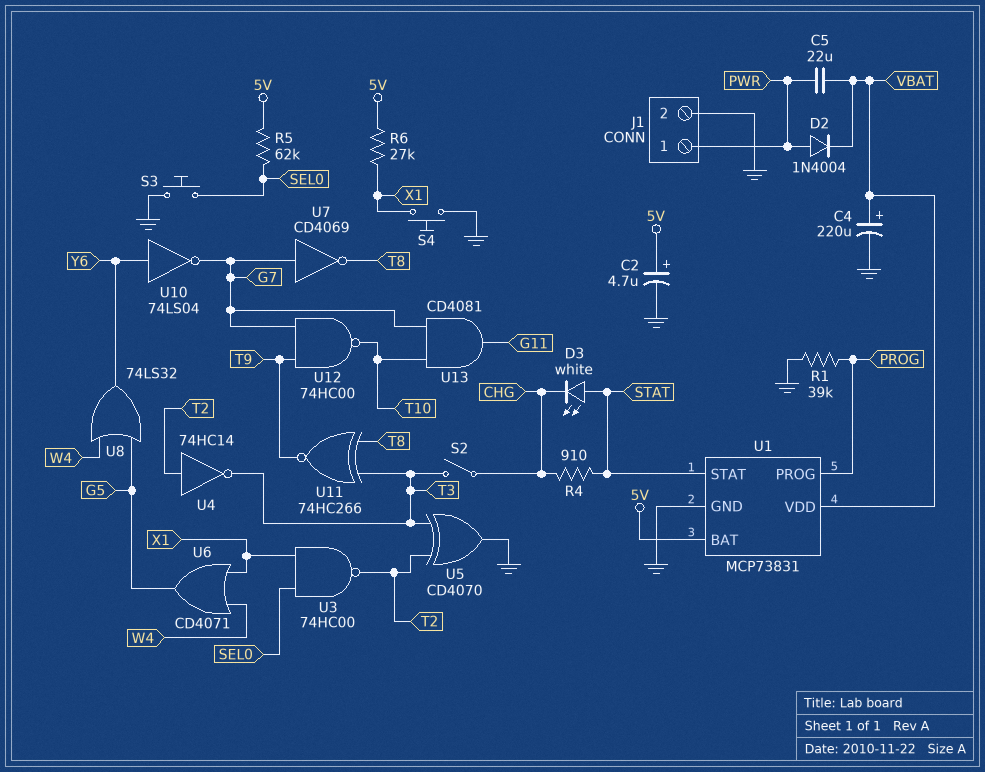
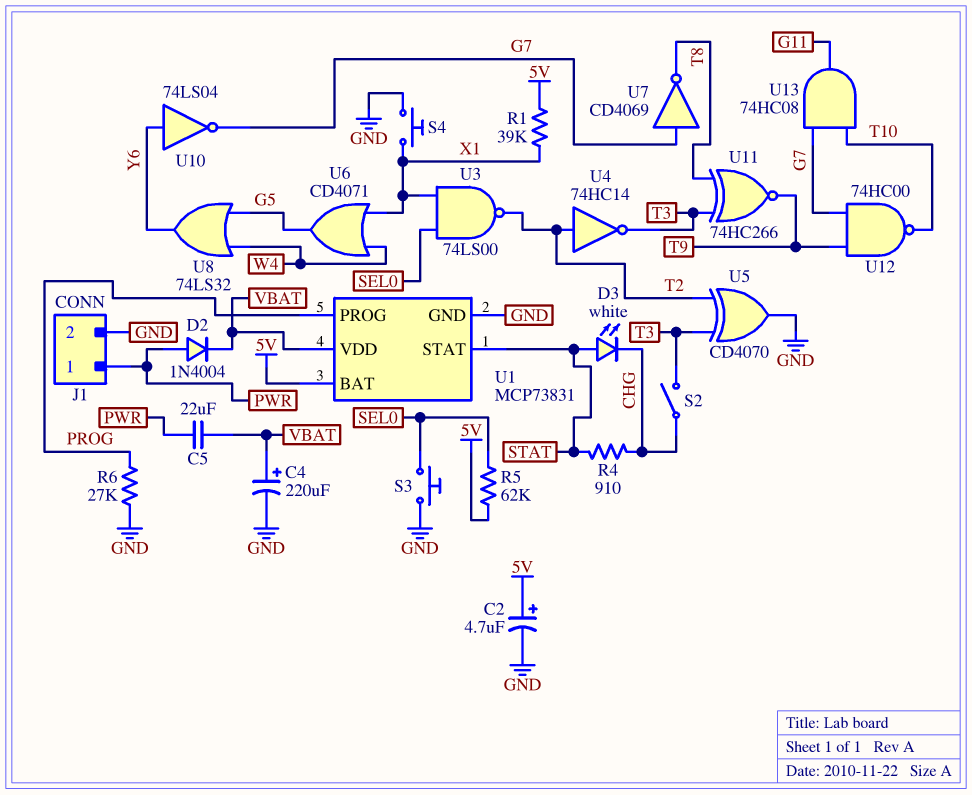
R1: 39k (GND, PROG) -> 39k (5V, X1)
R6: 27k (5V, X1) -> 27k (GND, PROG)
U3: NAND 74HC00 (in SEL0, in X1, out T2) -> NAND 74LS00 (in SEL0, in X1, out T2)
U13: AND CD4081 (in G7, in T10, out G11) -> AND 74HC08 (in G7, in T10, out G11)

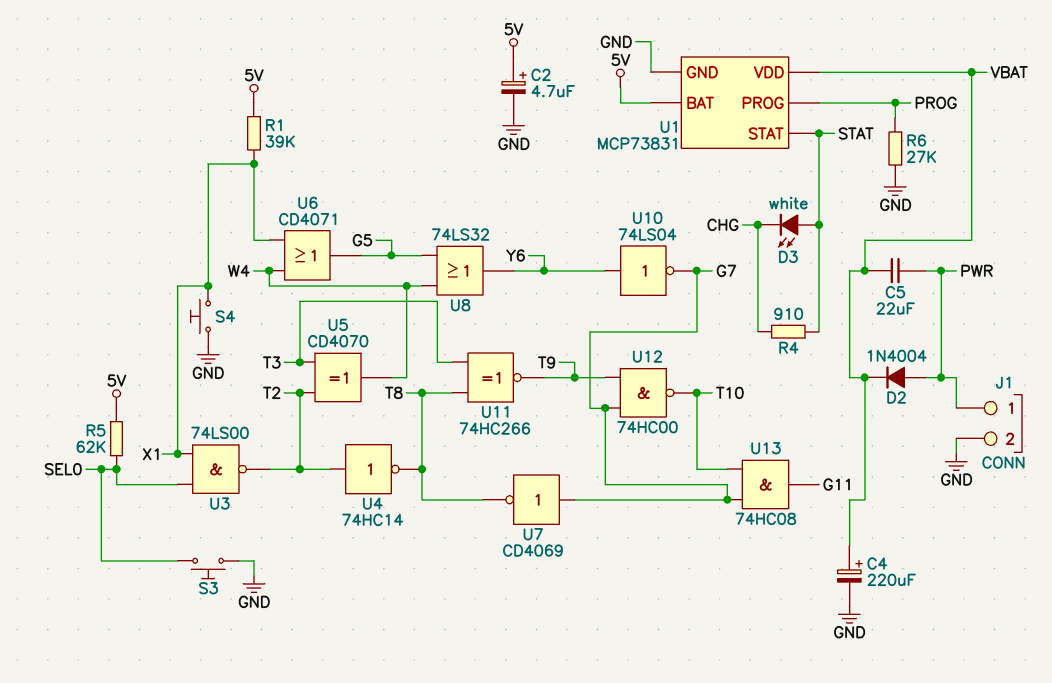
S2: switch (CHG, T3) -> none
U4: NOT 74HC14 (in T2, out T3) -> NOT 74HC14 (in T2, out T8)
U5: XOR CD4070 (in T2, in T3, out GND) -> XOR CD4070 (in T2, in T3, out W4)

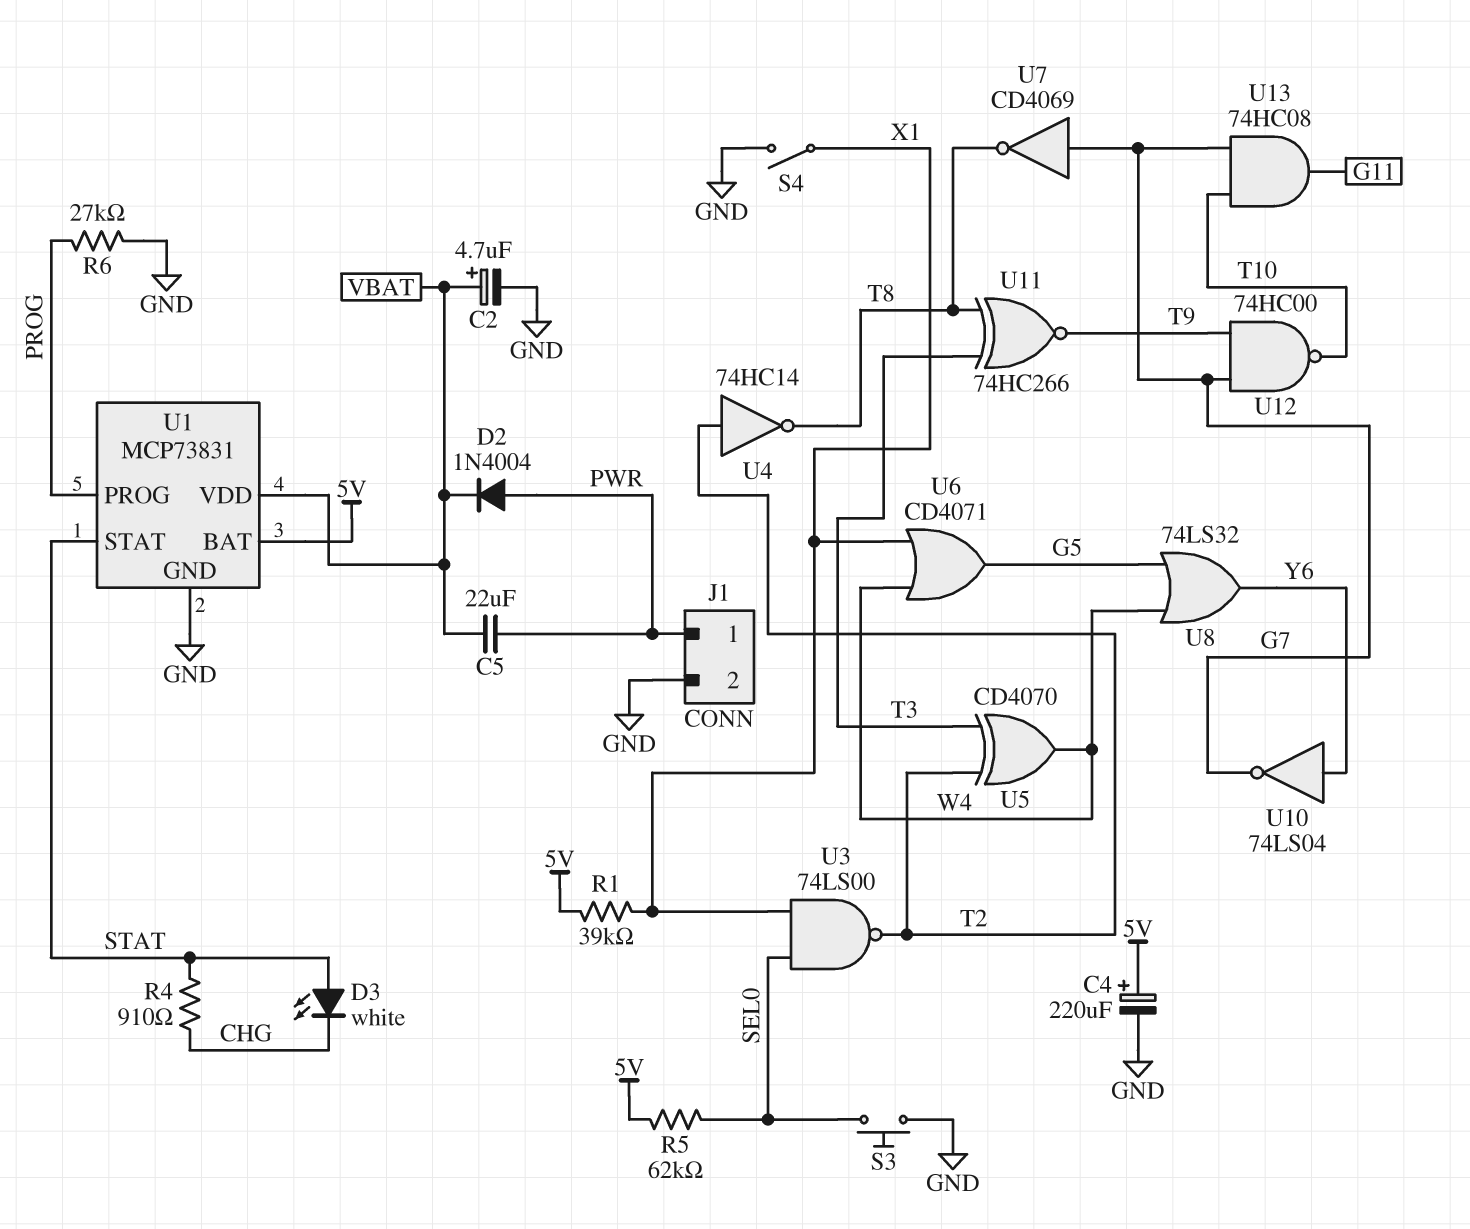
C2: 4.7uF (plus 5V, minus GND) -> 4.7uF (plus VBAT, minus GND)
C4: 220uF (plus VBAT, minus GND) -> 220uF (plus 5V, minus GND)
S4: button (GND, X1) -> switch (GND, X1)

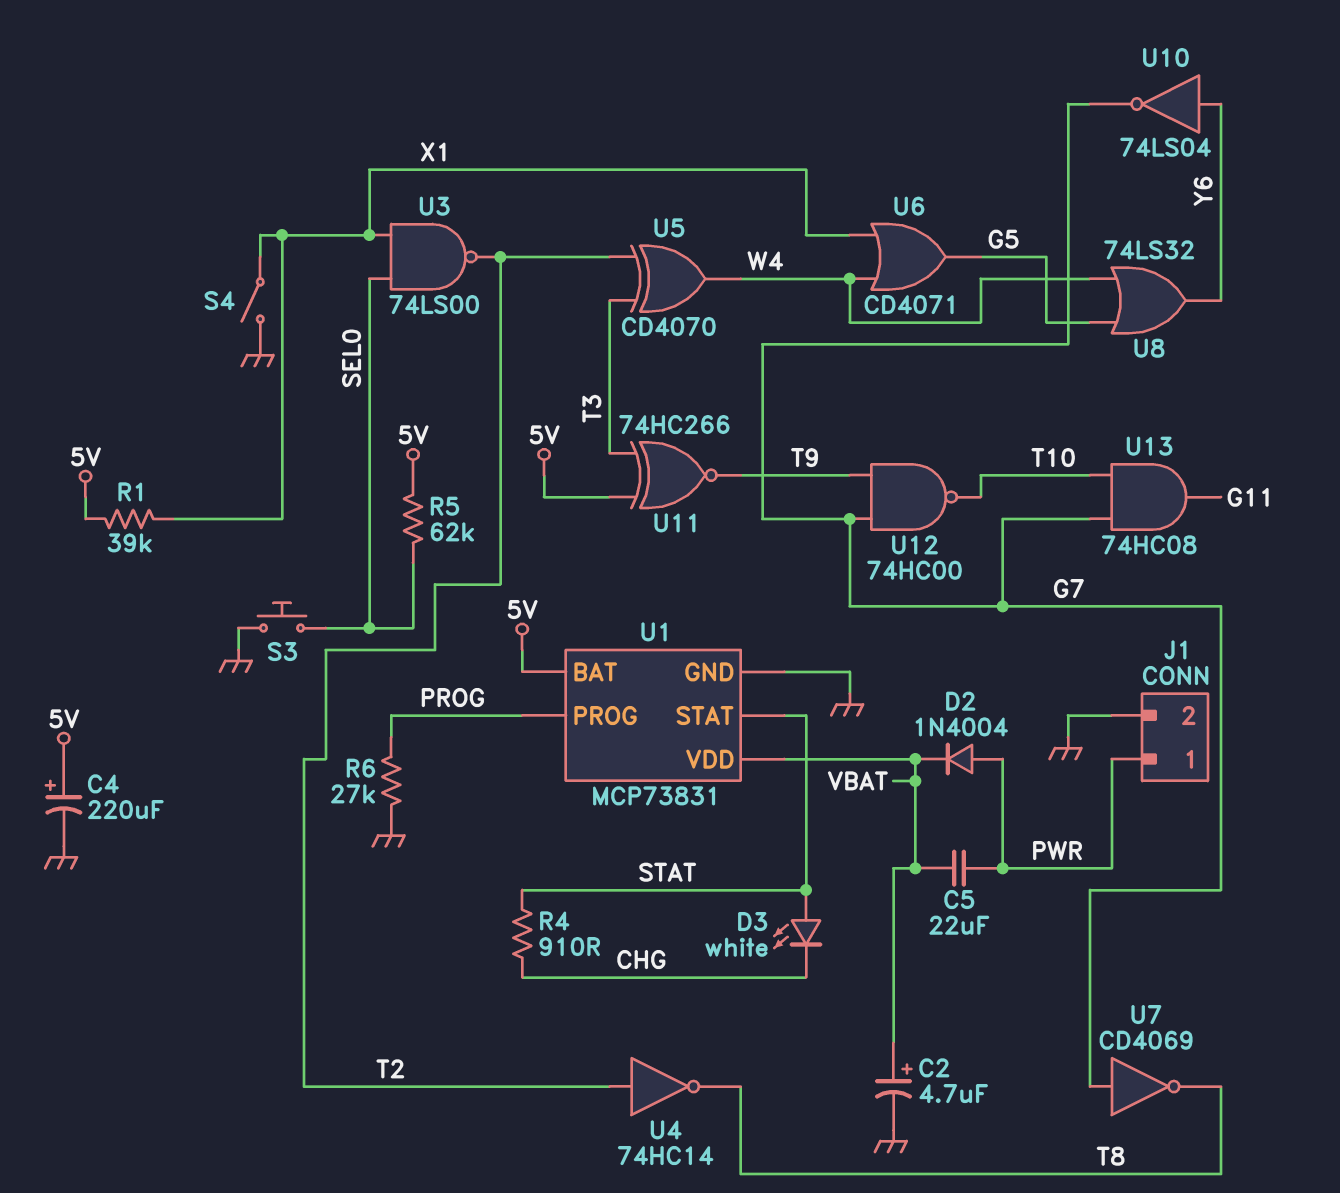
U11: XNOR 74HC266 (in T3, in T8, out T9) -> XNOR 74HC266 (in 5V, in T3, out T9)

